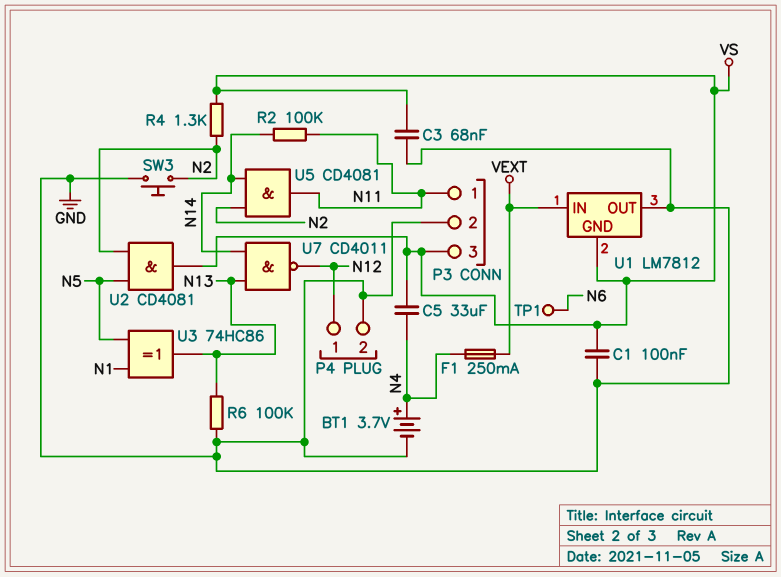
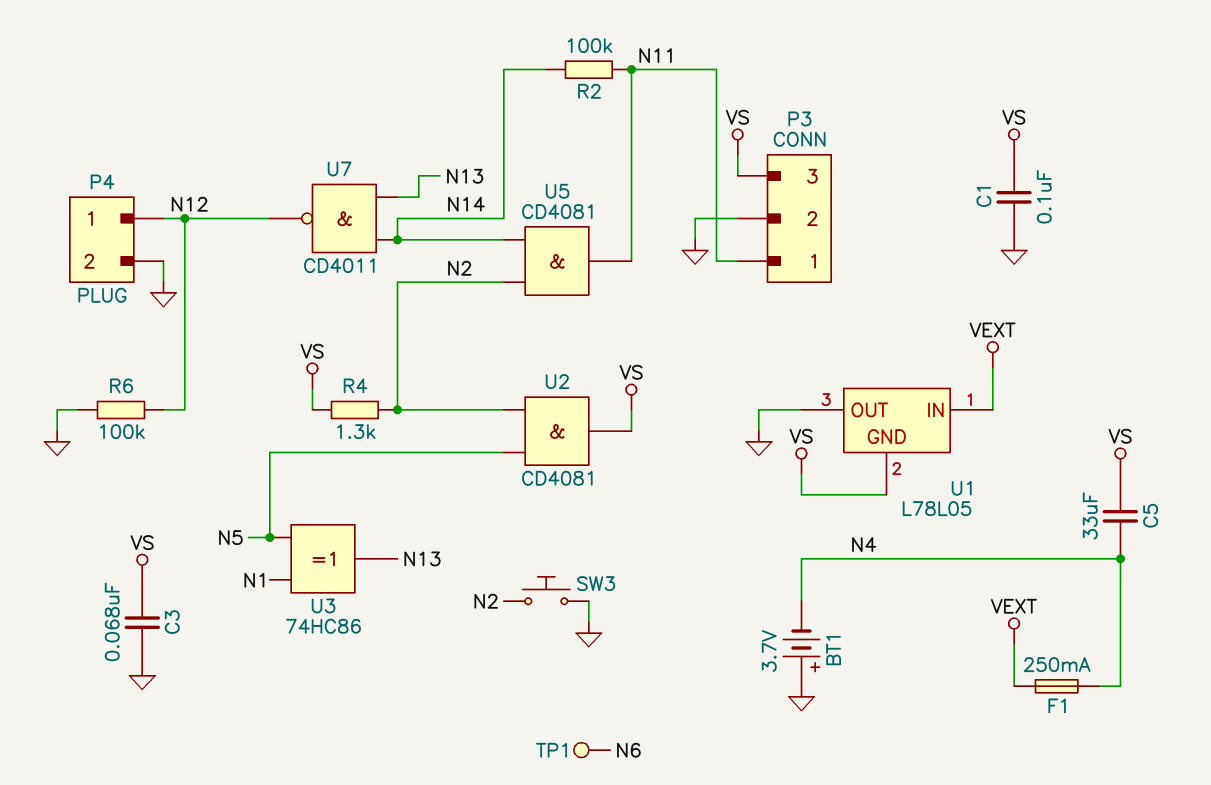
BT1: 3.7V (plus N4, minus GND) -> 3.7V (plus GND, minus N4)
R6: 100k (GND, N13) -> 100k (GND, N12)
U1: LM7812 -> L78L05

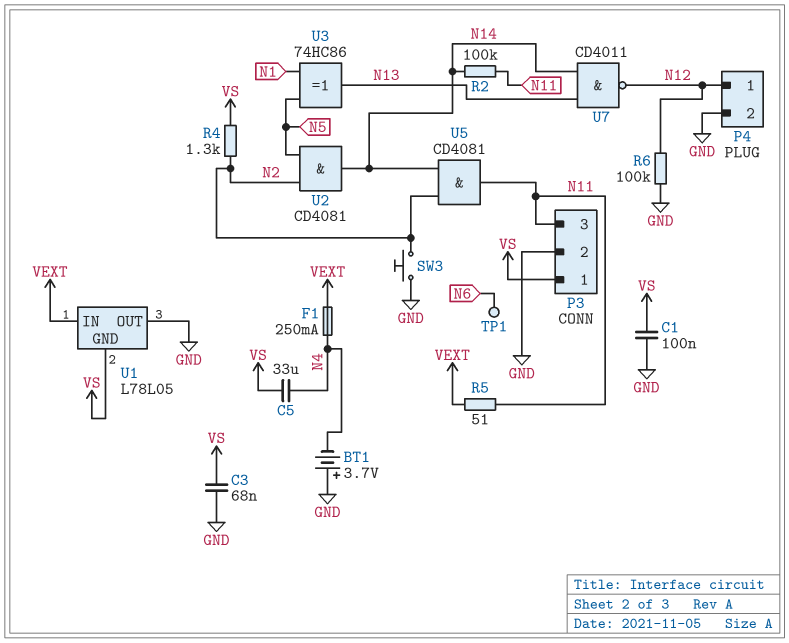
P3 pin 1: N11 -> VS
P3 pin 3: VS -> N11
R5: none -> 51 (N11, VEXT)
U2: AND CD4081 (in N2, in N5, out VS) -> AND CD4081 (in N2, in N5, out N14)

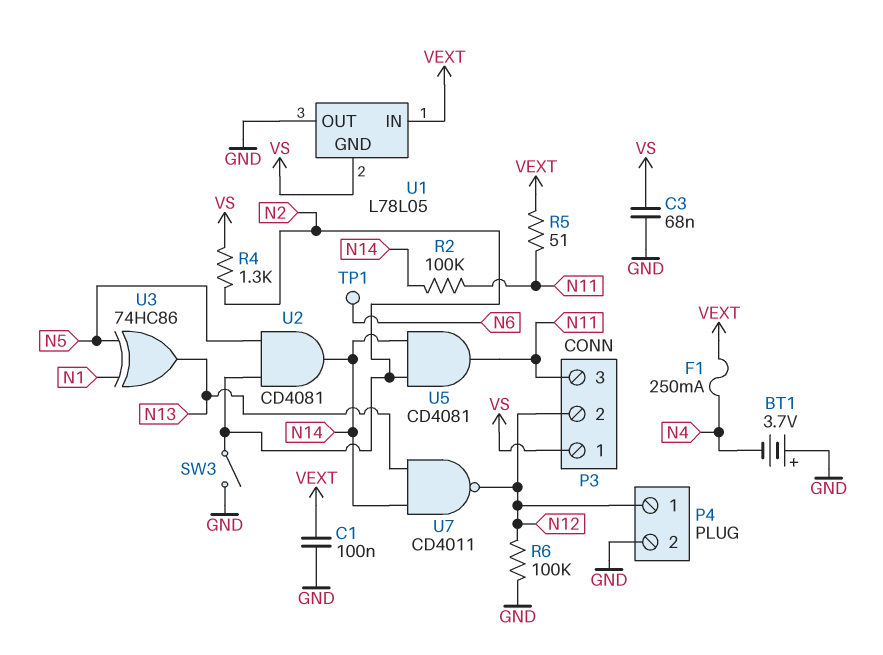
C1: 100nF (GND, VS) -> 100nF (GND, VEXT)
C5: 33uF (N4, VS) -> none
P3 pin 2: GND -> N12
SW3: button (GND, N2) -> switch (GND, N2)

